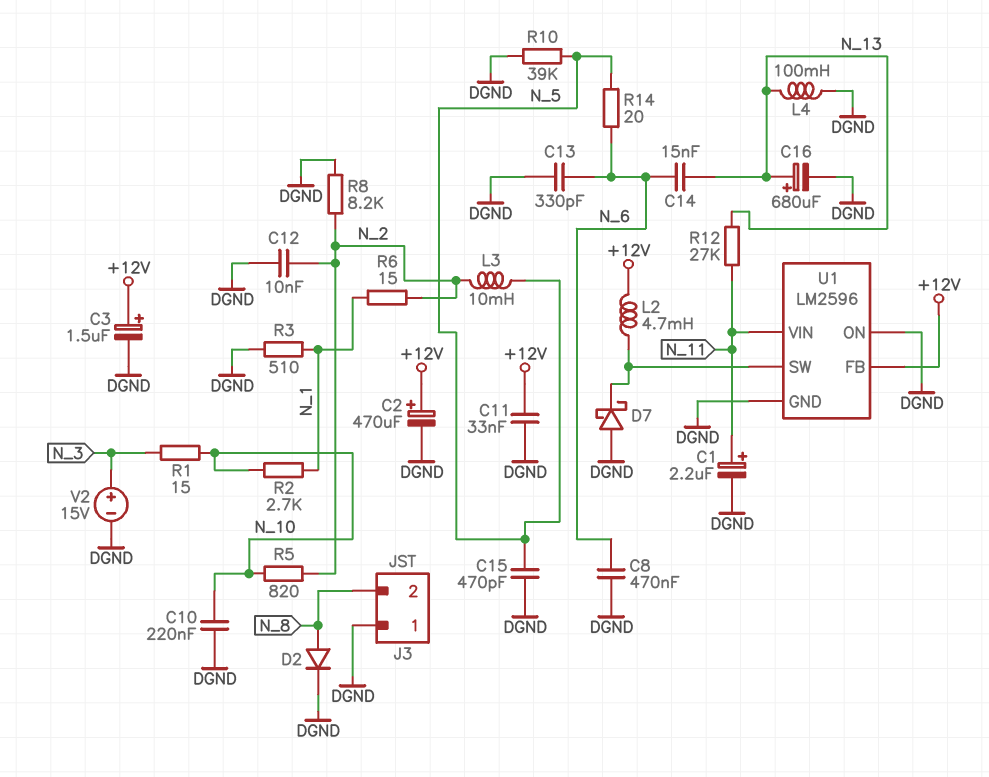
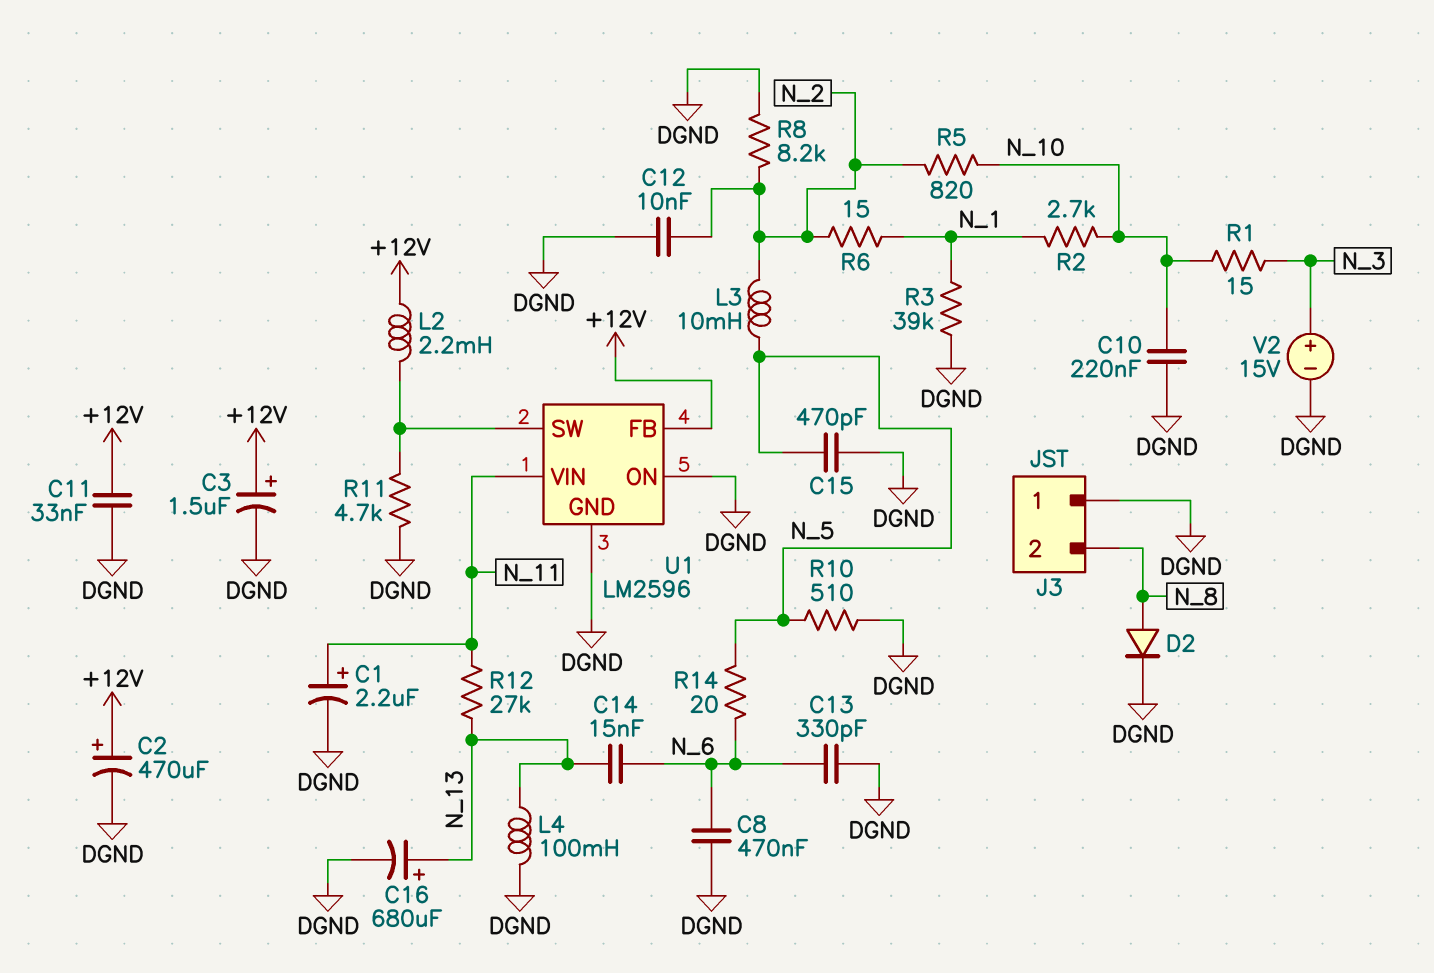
D7: schottky (A DGND, K U1/SW) -> none
L2: 4.7mH (+12V, U1/SW) -> 2.2mH (+12V, U1/SW)
R3: 510 (DGND, N_1) -> 39k (DGND, N_1)
R10: 39k (DGND, N_5) -> 510 (DGND, N_5)
R11: none -> 4.7k (DGND, U1/SW)

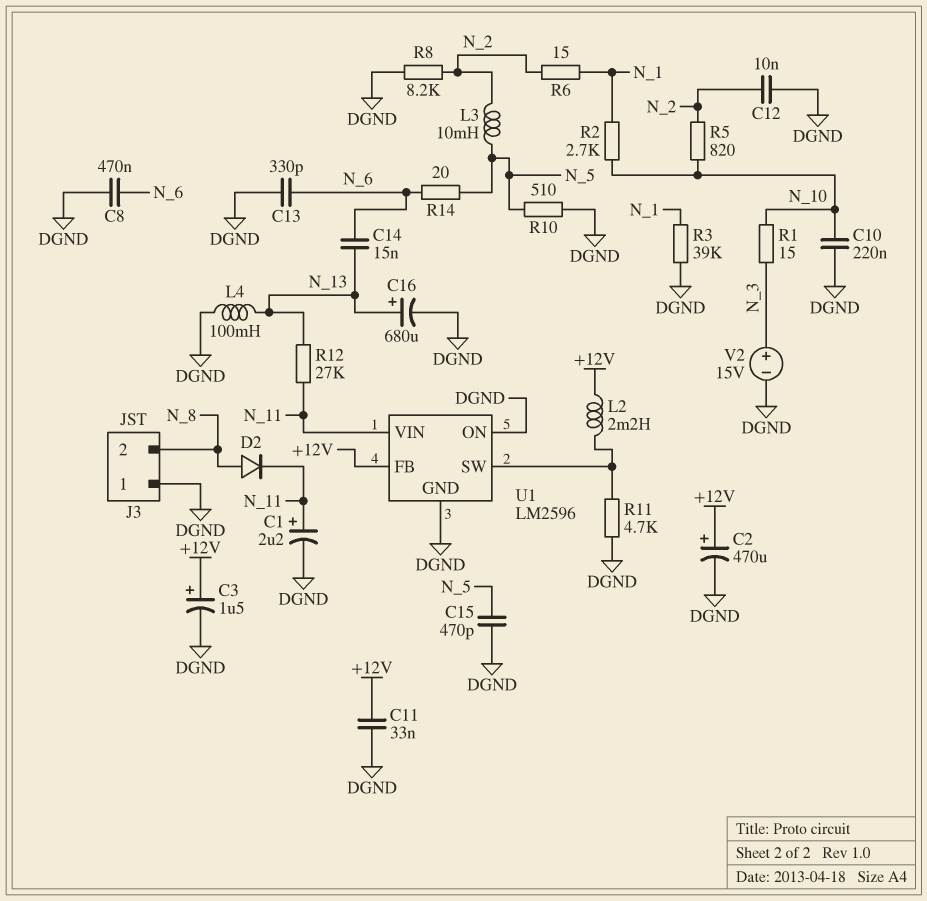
D2: diode (A N_8, K DGND) -> diode (A N_8, K N_11)

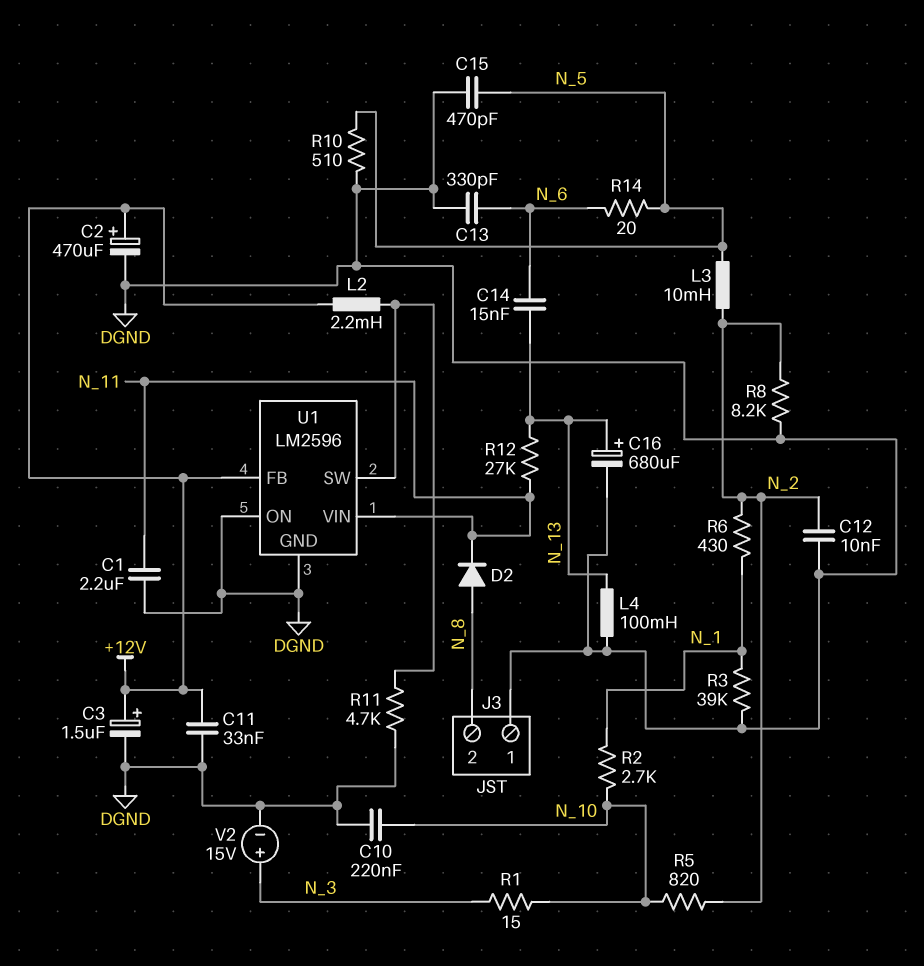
C1: 2.2uF (plus N_11, minus DGND) -> 2.2uF (DGND, N_11)
C8: 470nF (DGND, N_6) -> none
R6: 15 (N_1, N_2) -> 430 (N_1, N_2)

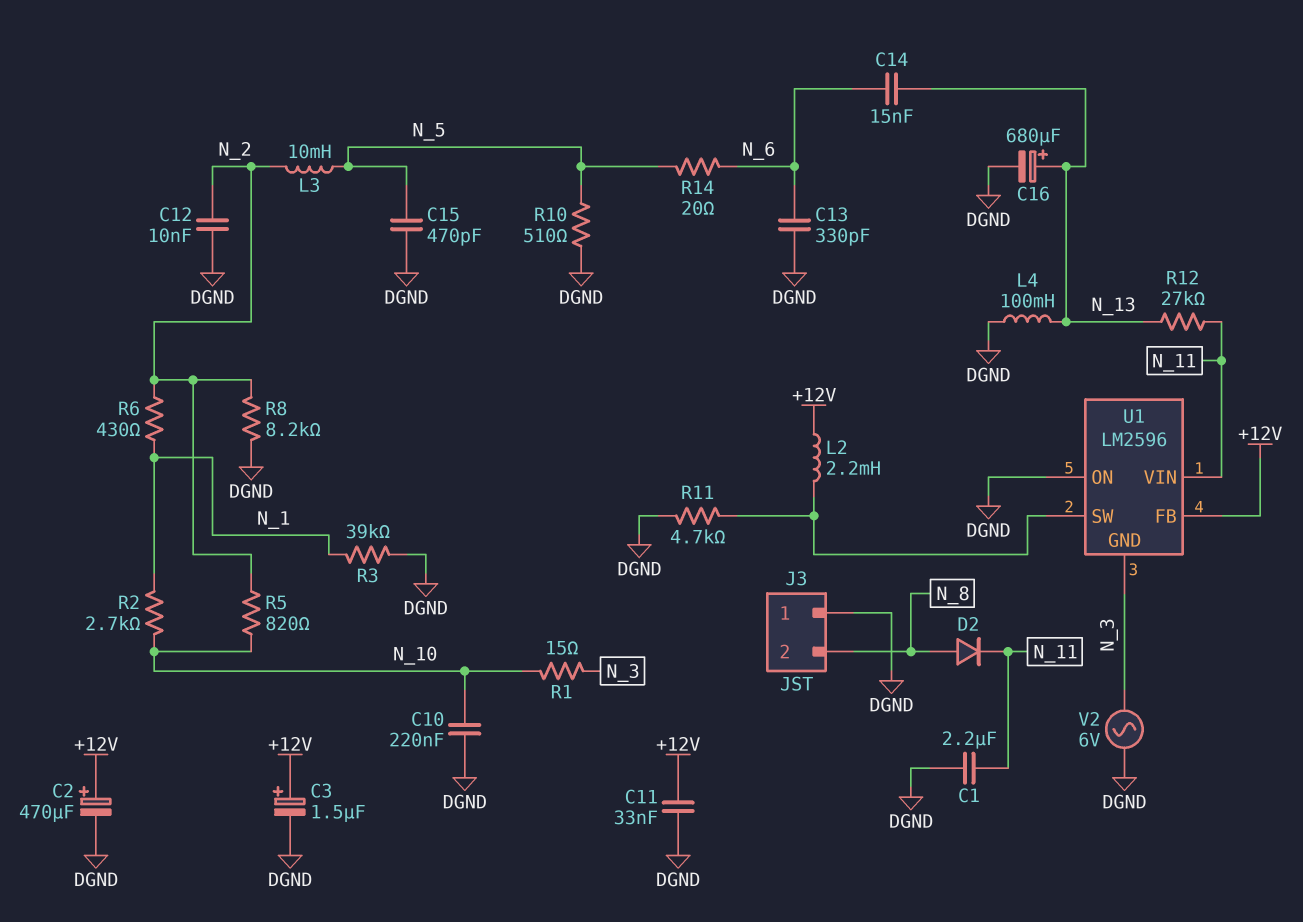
U1 pin GND: DGND -> N_3
V2: 15V (plus N_3, minus DGND) -> AC 6V (DGND, N_3)

